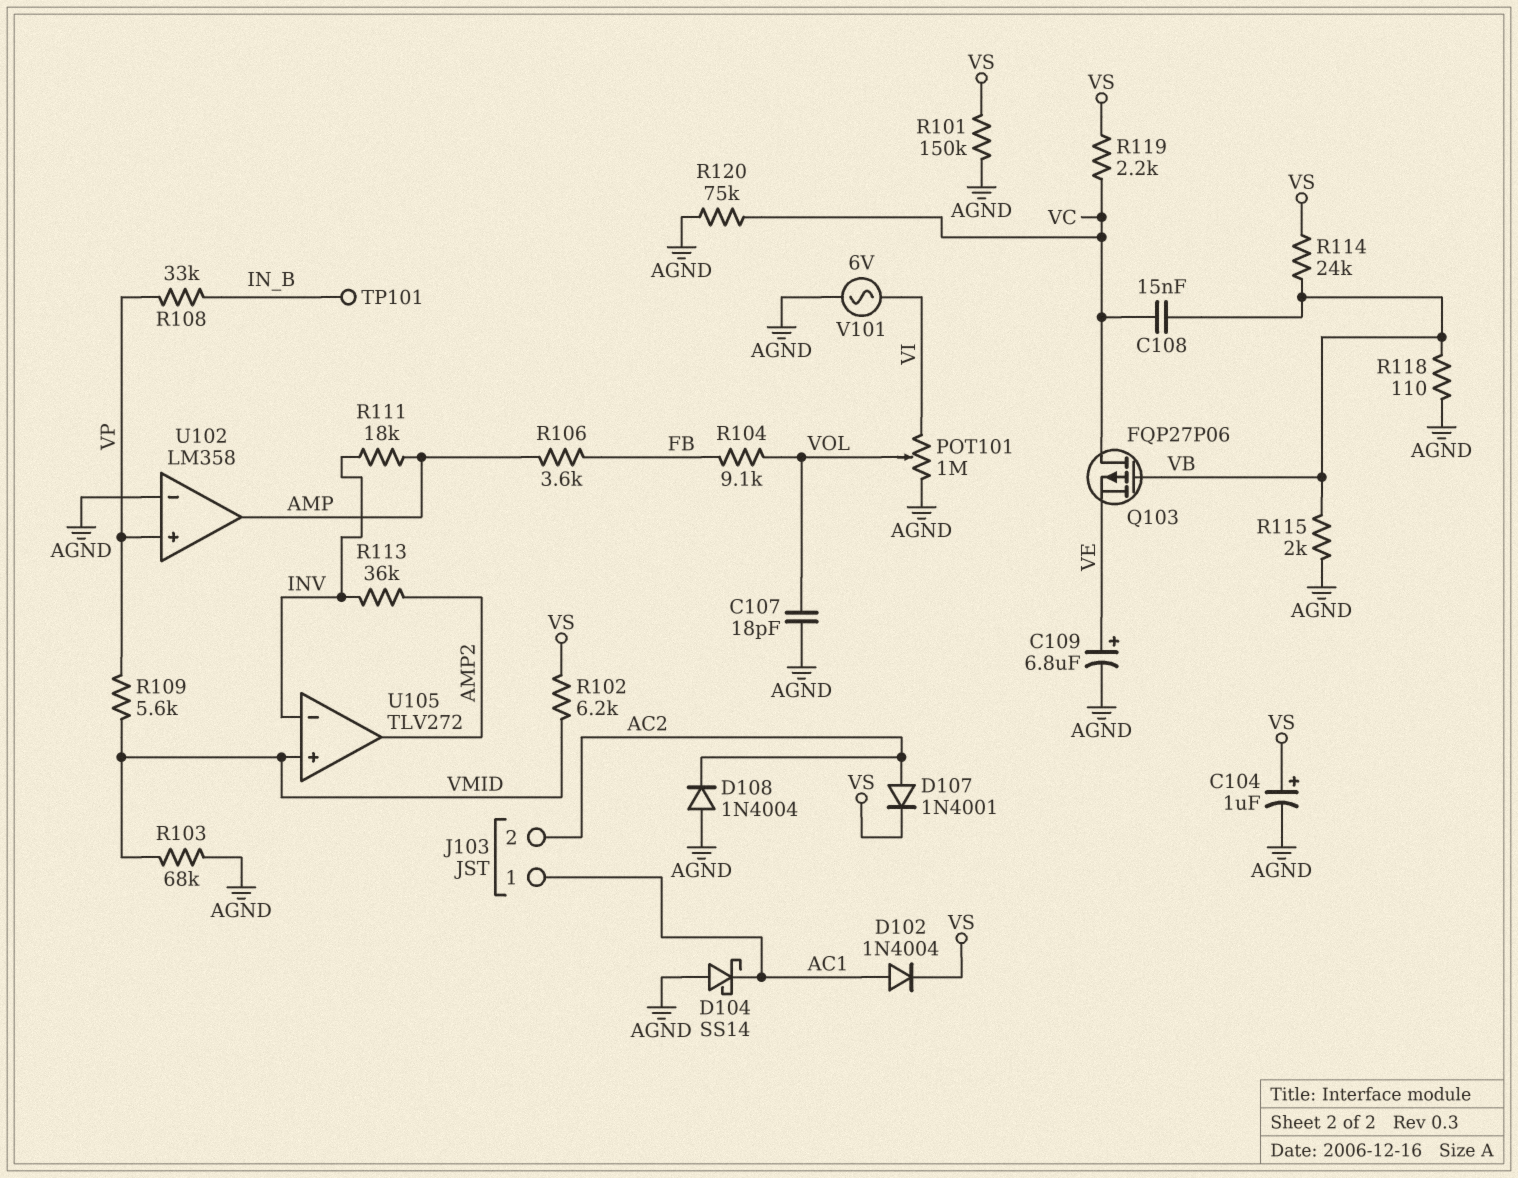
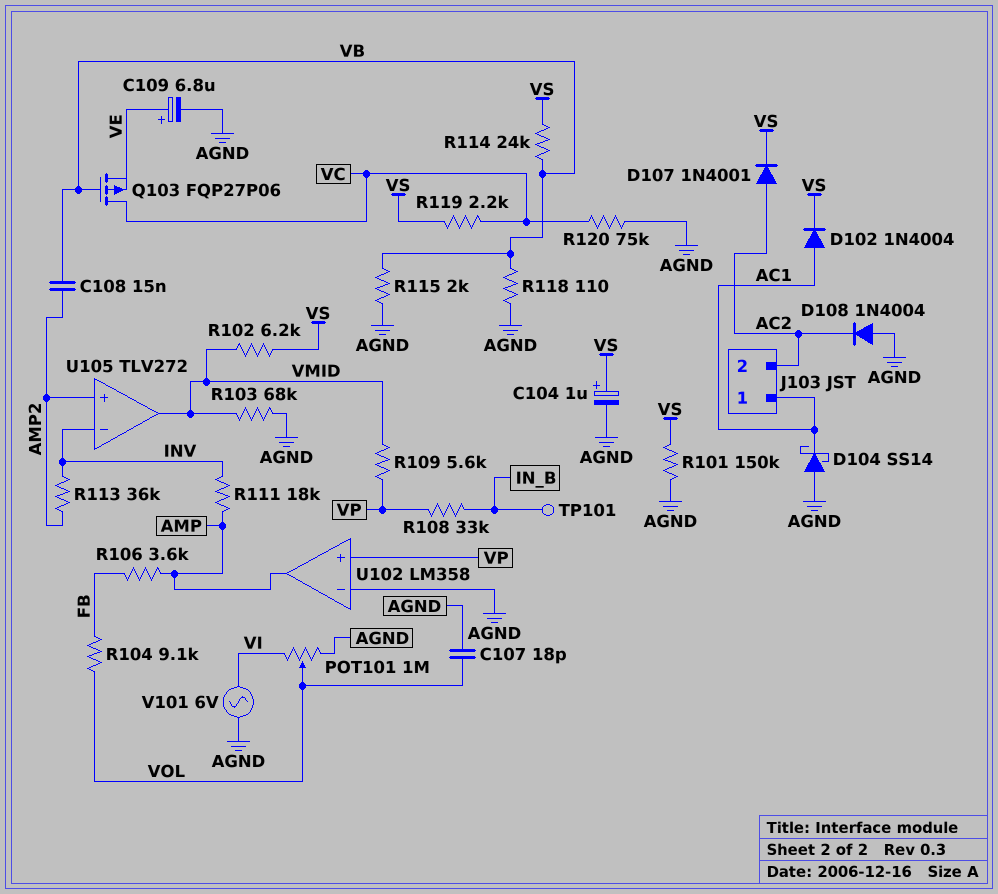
C108: 15nF (VB, VC) -> 15nF (AMP2, VB)
U105 pin in+: VMID -> AMP2
U105 pin out: AMP2 -> VMID

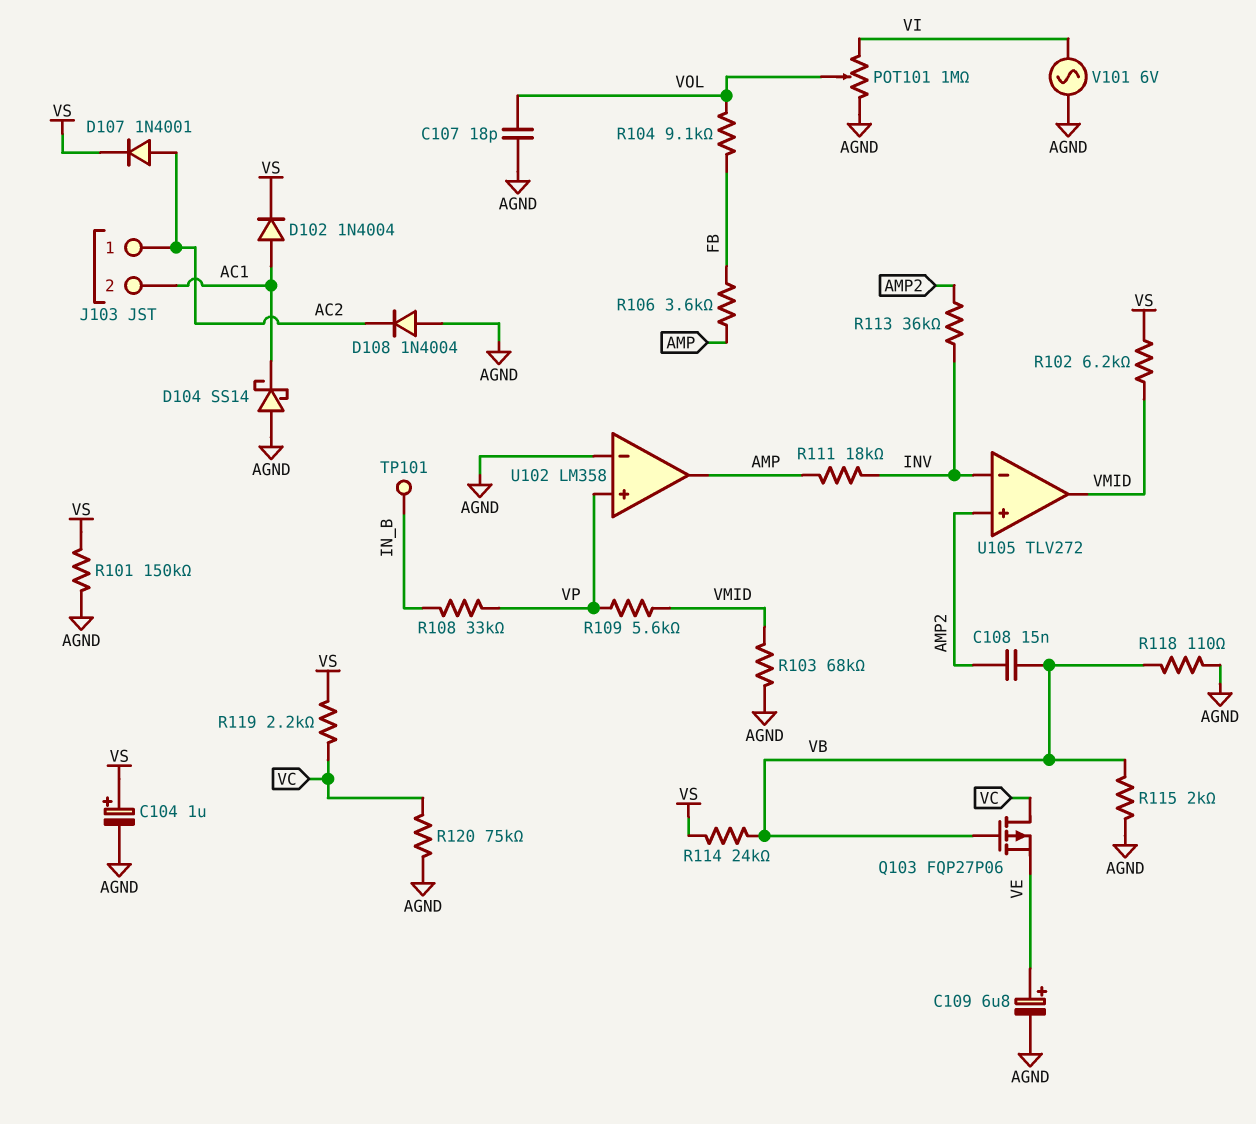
J103 pin 1: AC1 -> AC2
J103 pin 2: AC2 -> AC1

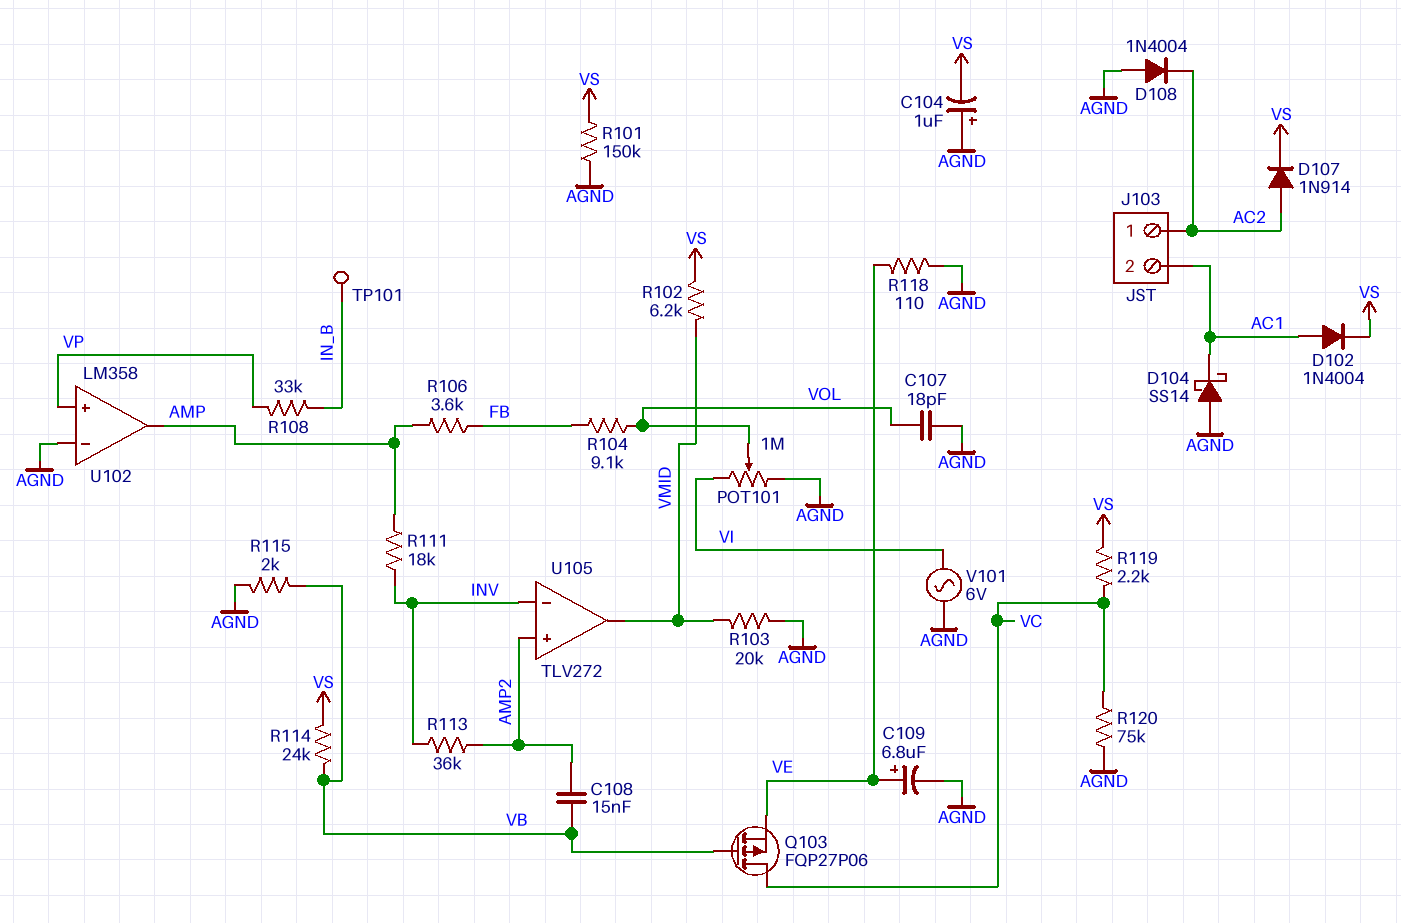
C104: 1uF (plus VS, minus AGND) -> 1uF (plus AGND, minus VS)
D107: diode 1N4001 (A AC2, K VS) -> diode 1N914 (A AC2, K VS)
R103: 68k (AGND, VMID) -> 20k (AGND, VMID)
R109: 5.6k (VMID, VP) -> none
R118: 110 (AGND, VB) -> 110 (AGND, VE)

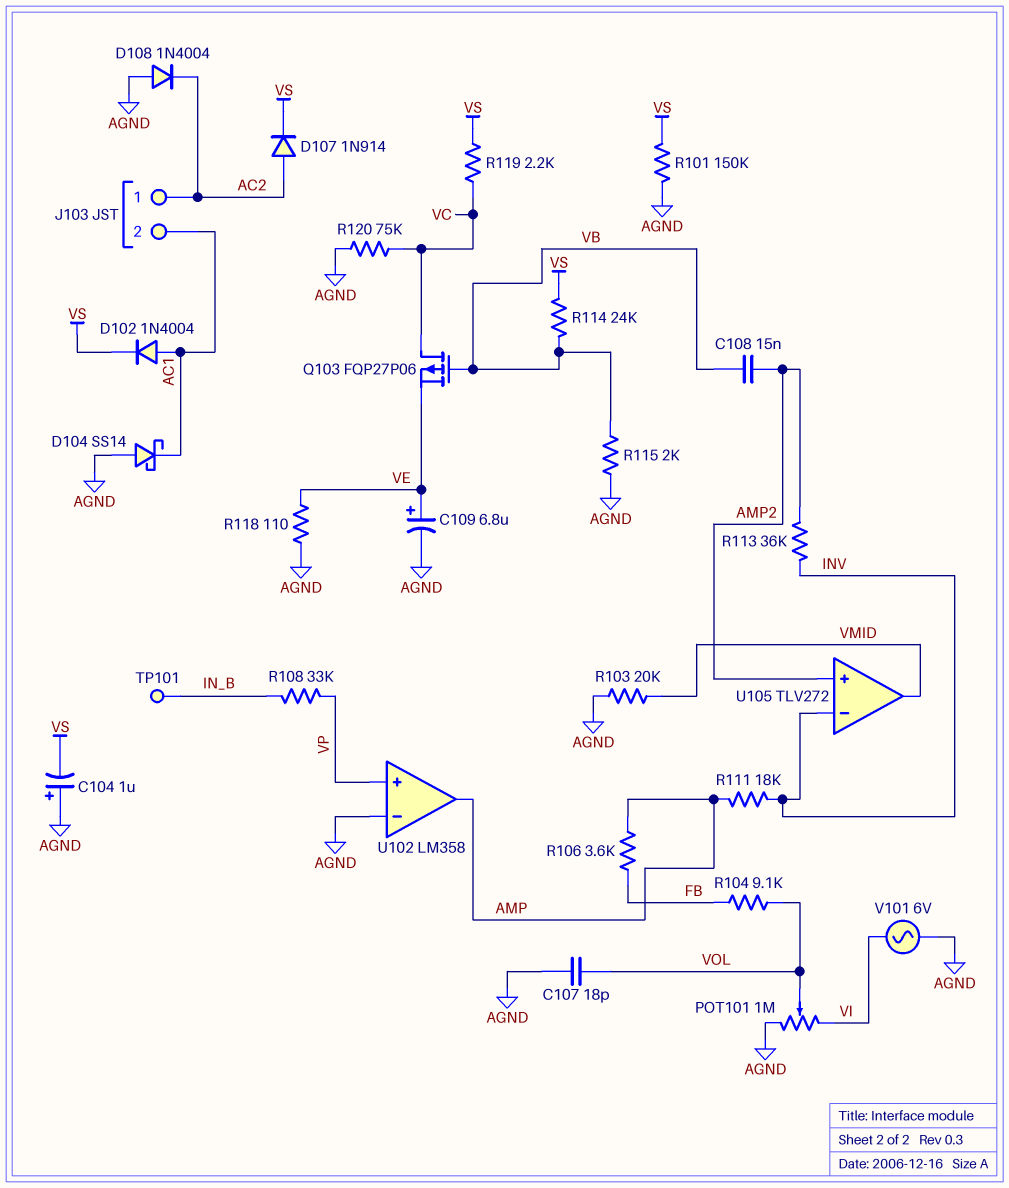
R102: 6.2k (VMID, VS) -> none

